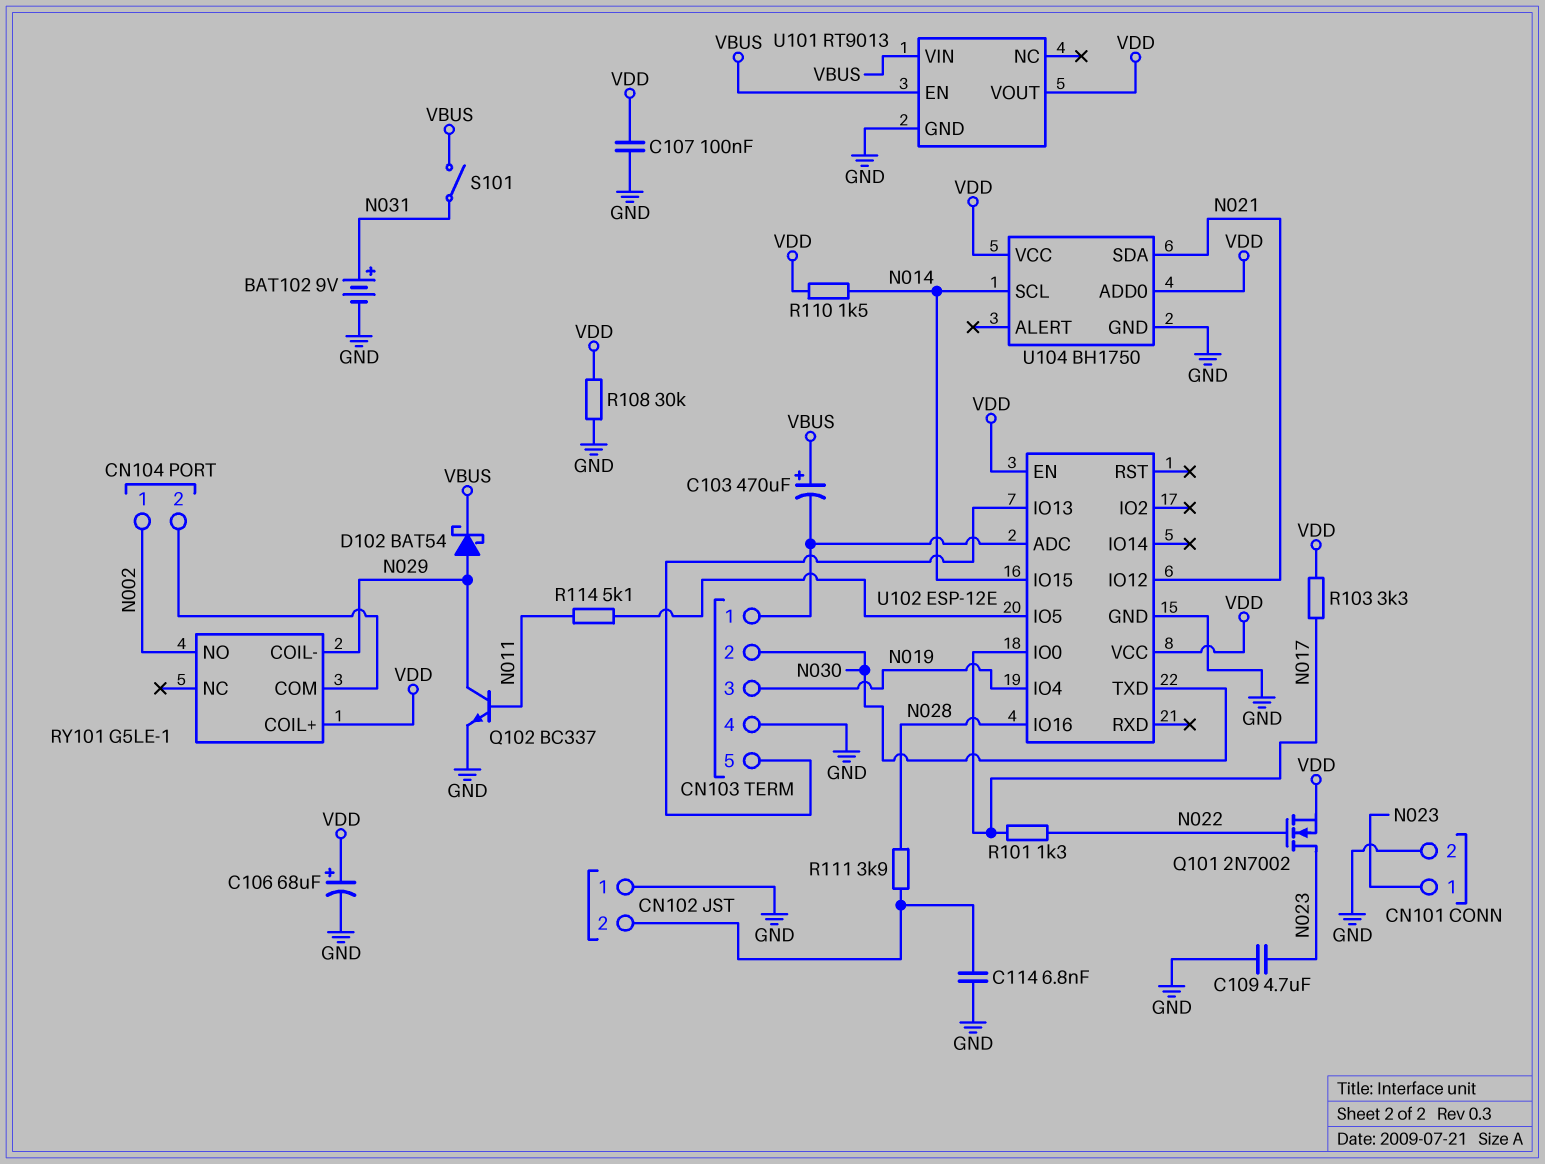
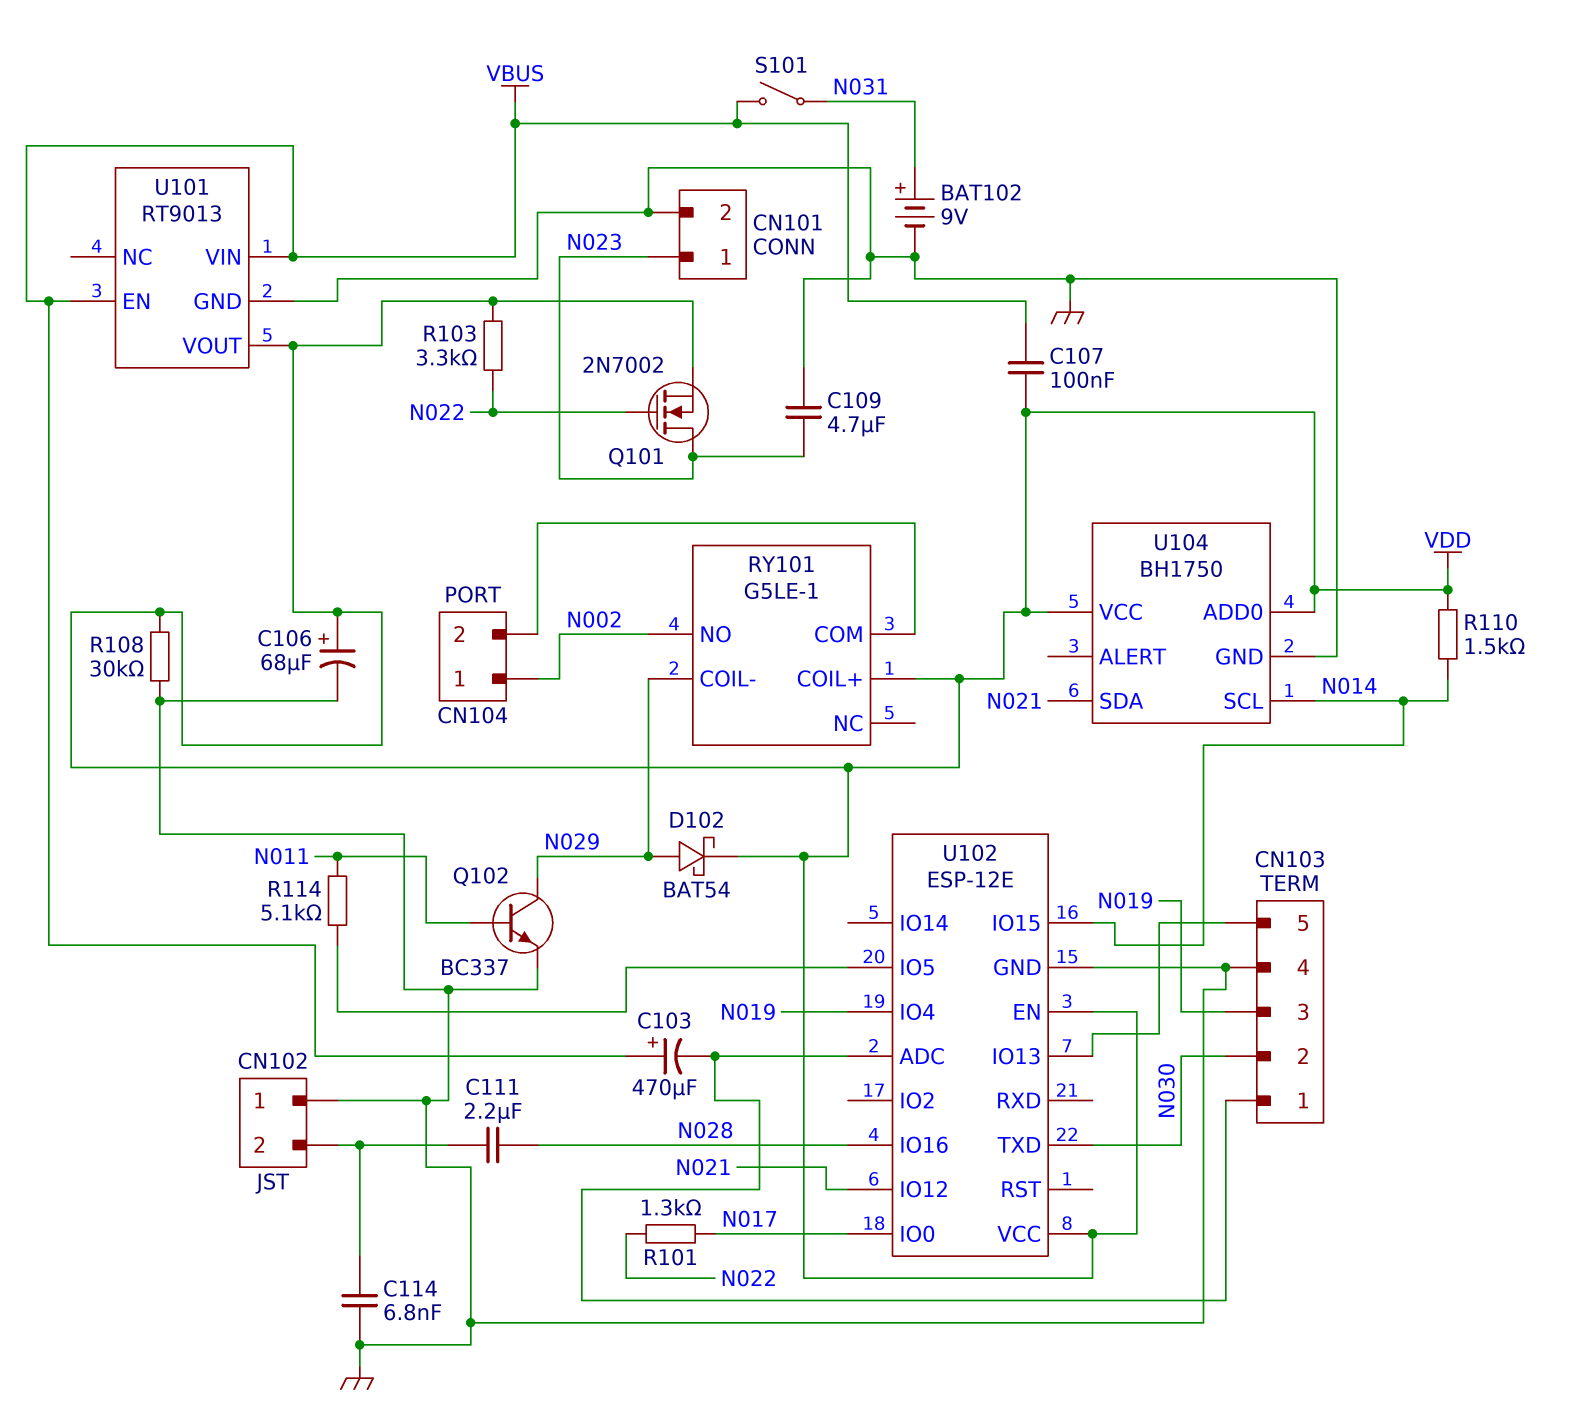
C107: 100nF (GND, VDD) -> 100nF (VBUS, VDD)
C111: none -> 2.2uF (CN102/2, N028)
D102: schottky BAT54 (A N029, K VBUS) -> schottky BAT54 (A N029, K VDD)
R103: 3.3k (N017, VDD) -> 3.3k (N022, VDD)
R111: 3.9k (CN102/2, N028) -> none

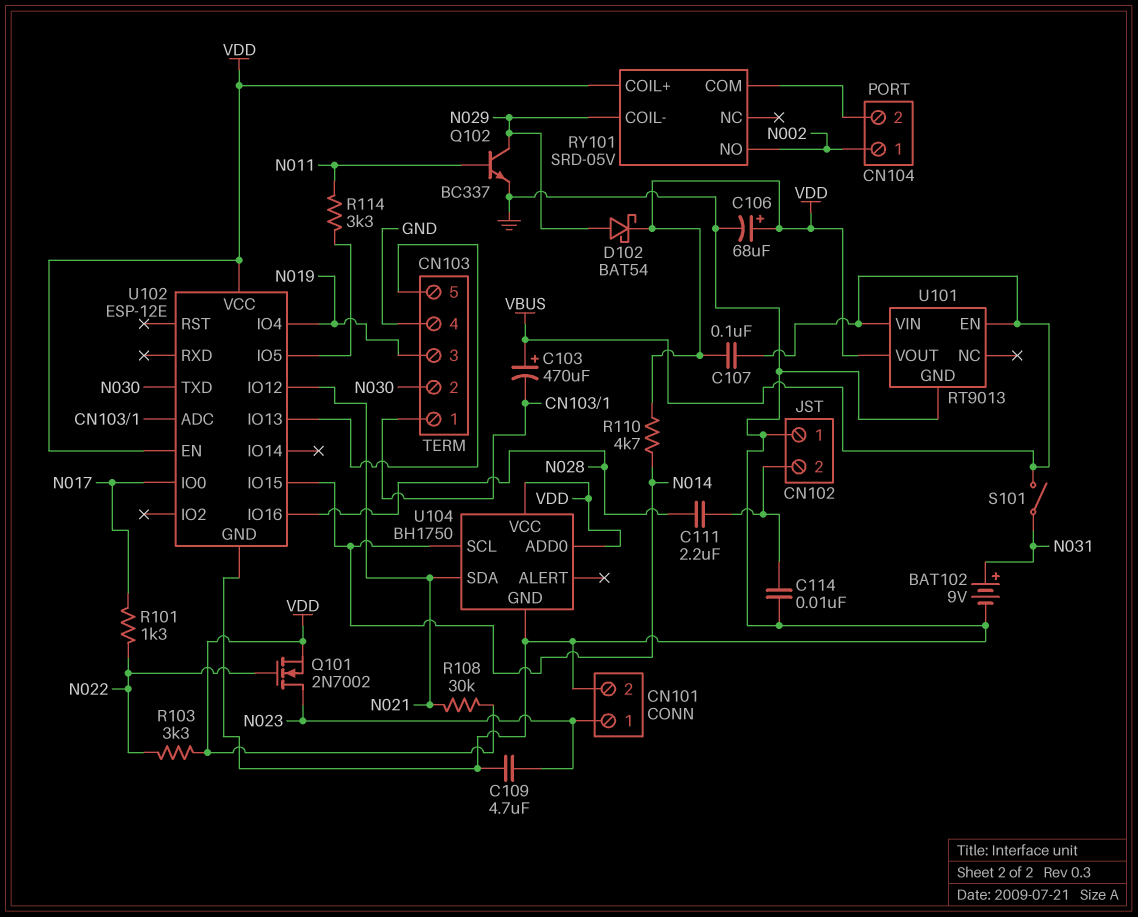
C114: 6.8nF (CN102/2, GND) -> 10nF (CN102/2, GND)
R108: 30k (GND, VDD) -> 30k (N021, VDD)
R110: 1.5k (N014, VDD) -> 4.7k (N014, VDD)
R114: 5.1k (N011, U102/IO5) -> 3.3k (N011, U102/IO5)
RY101: G5LE-1 -> SRD-05V

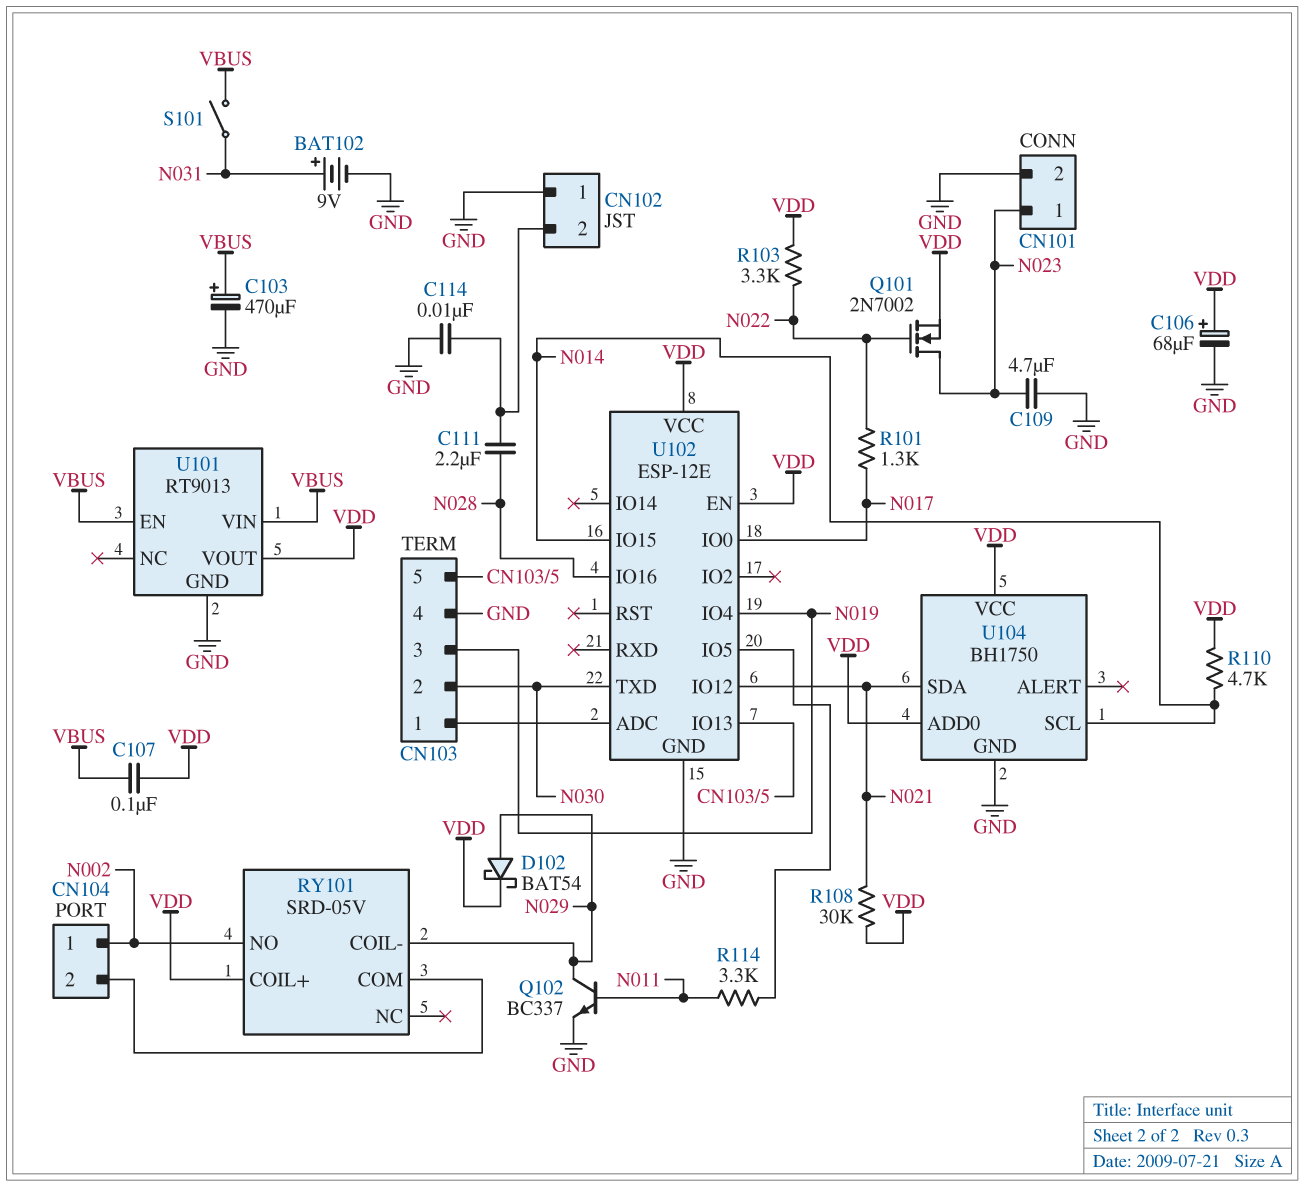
C103: 470uF (plus VBUS, minus CN103/1) -> 470uF (plus VBUS, minus GND)

